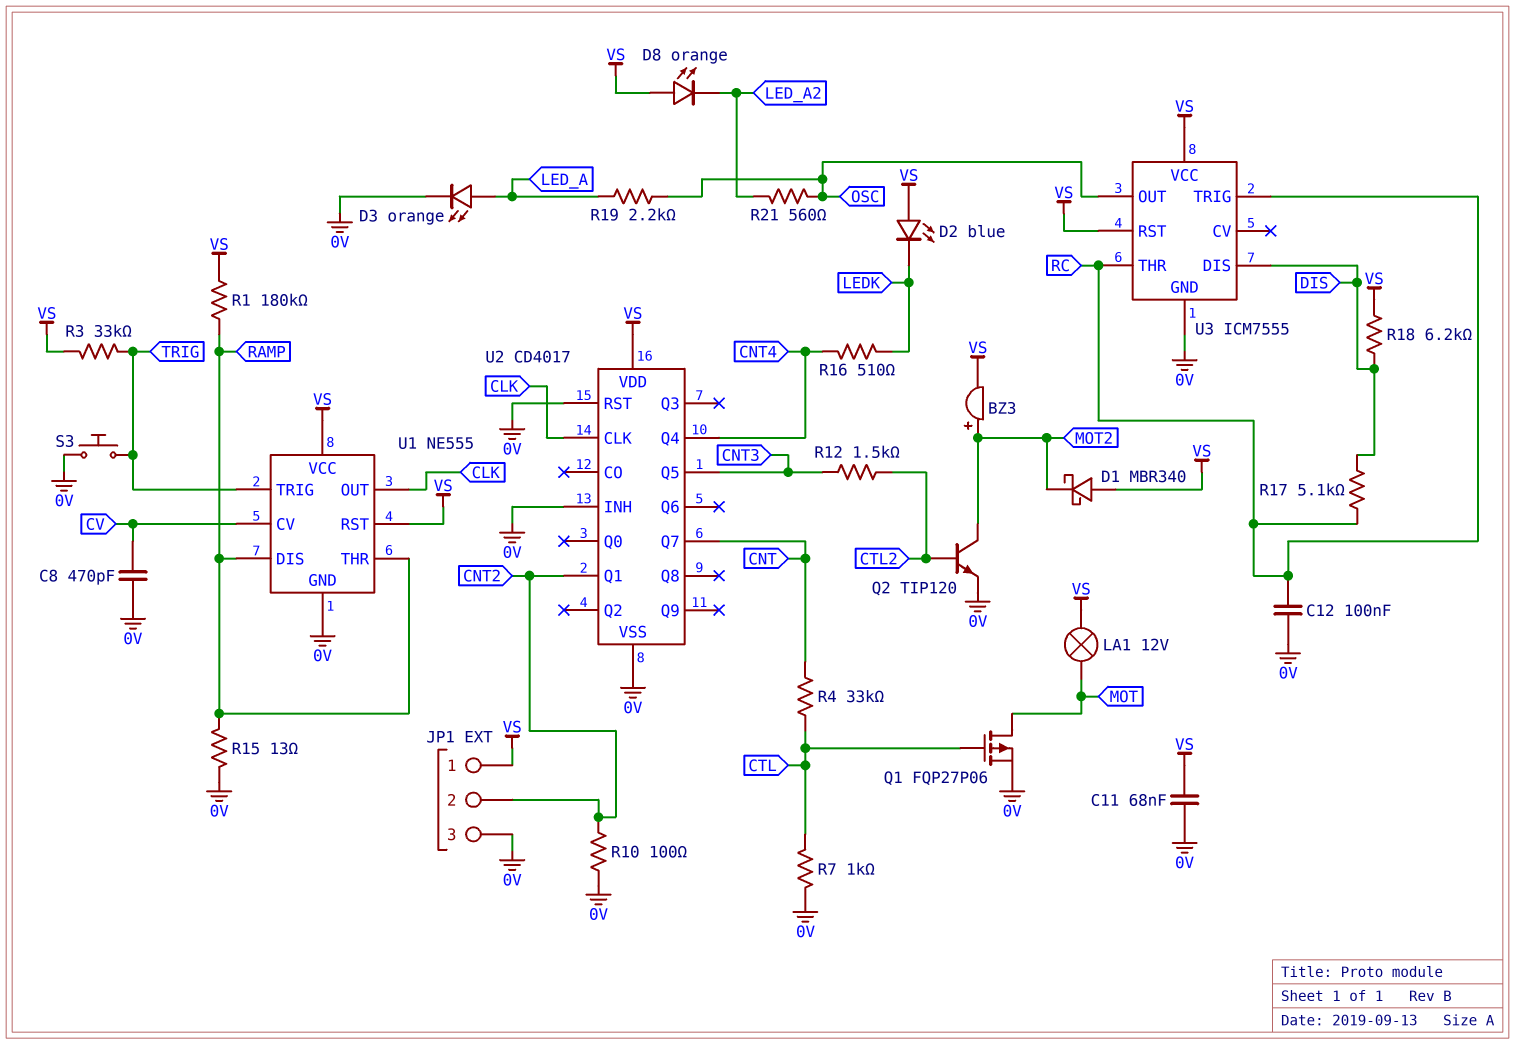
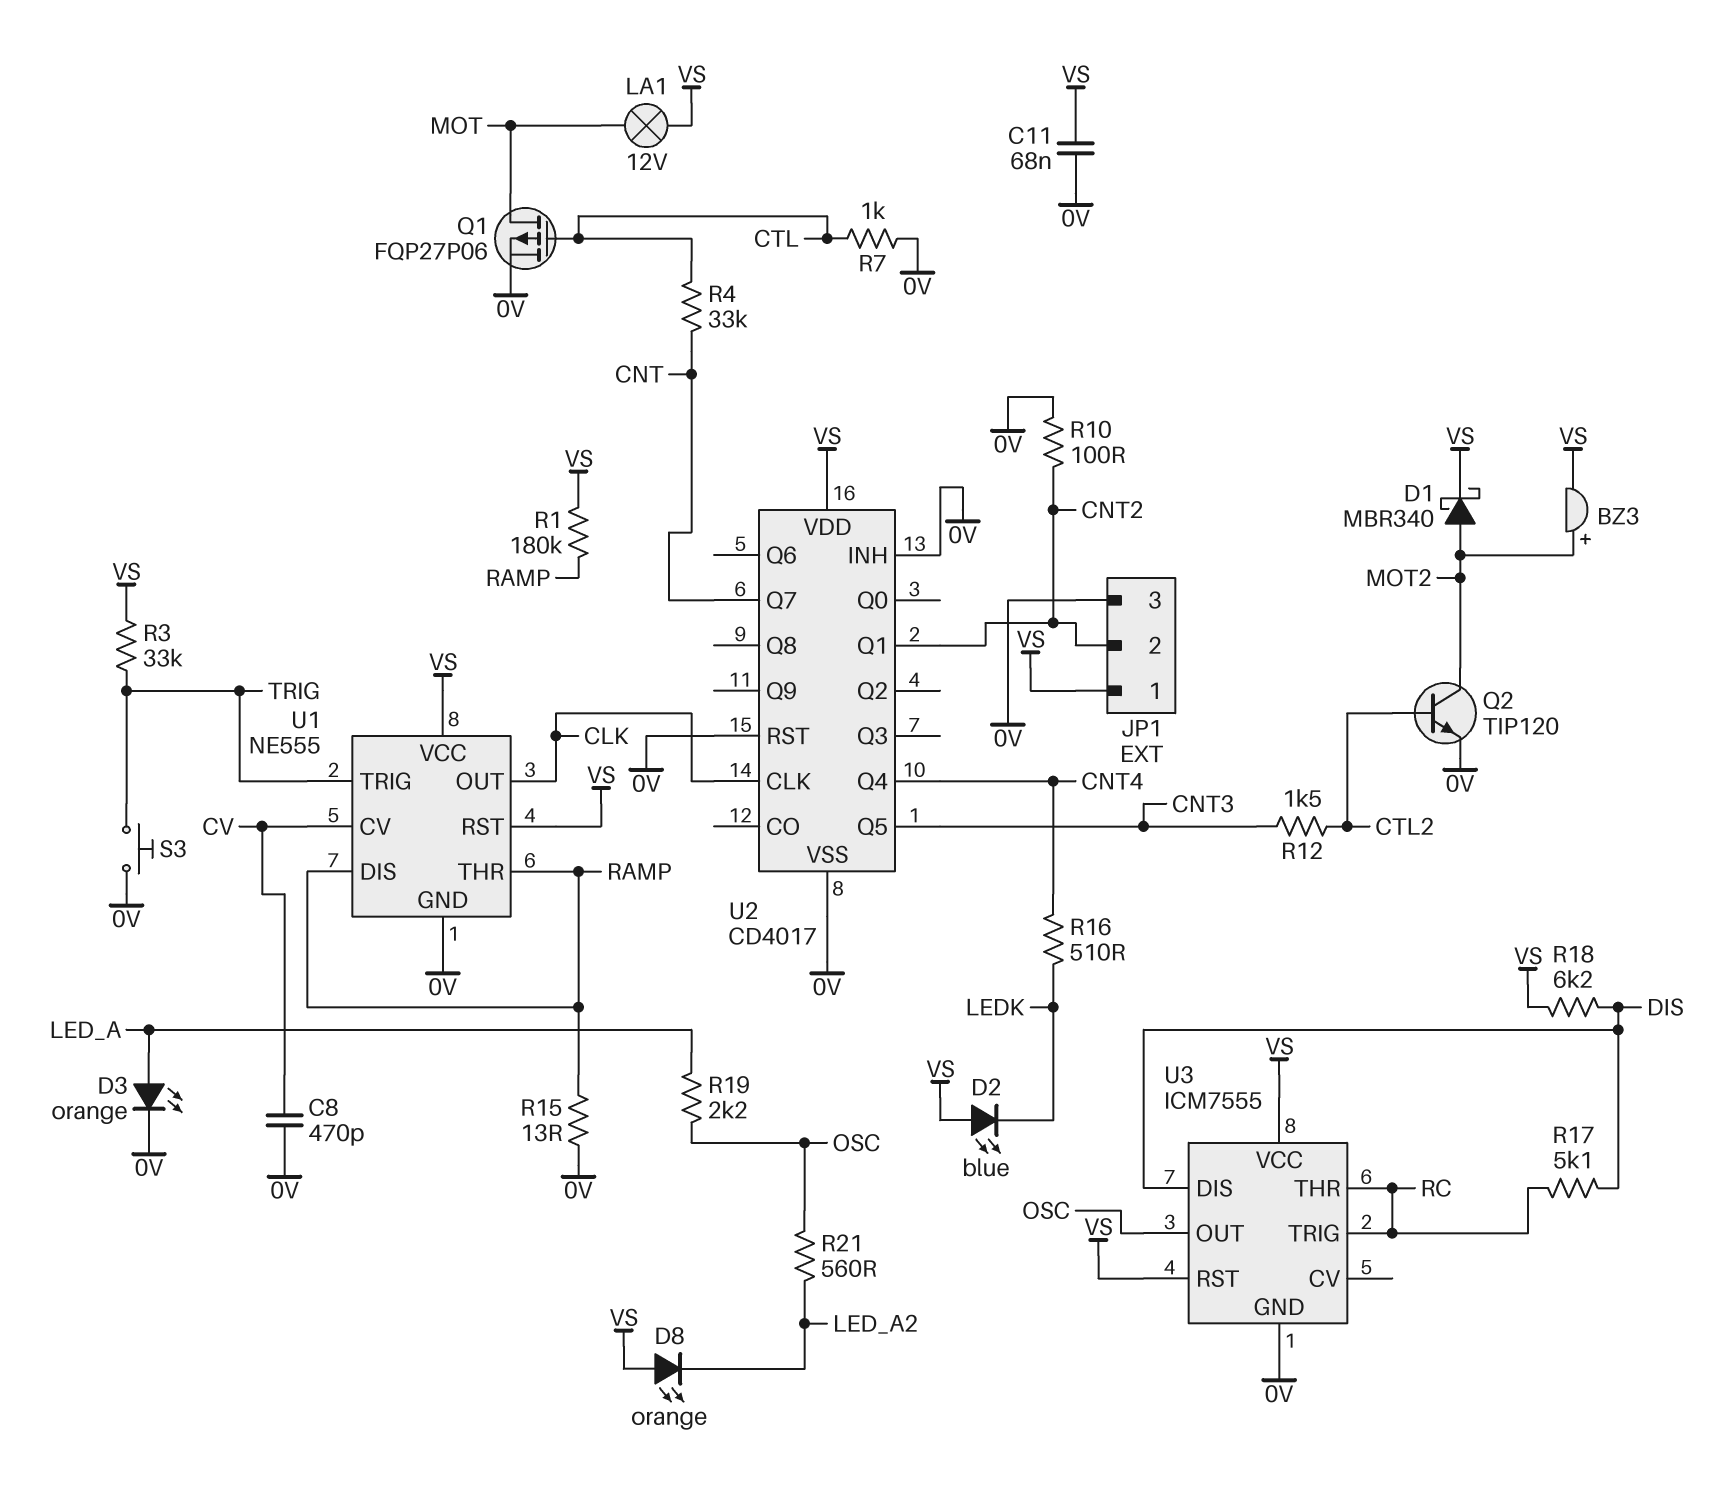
C12: 100nF (0V, RC) -> none
D1: schottky MBR340 (A VS, K MOT2) -> schottky MBR340 (A MOT2, K VS)

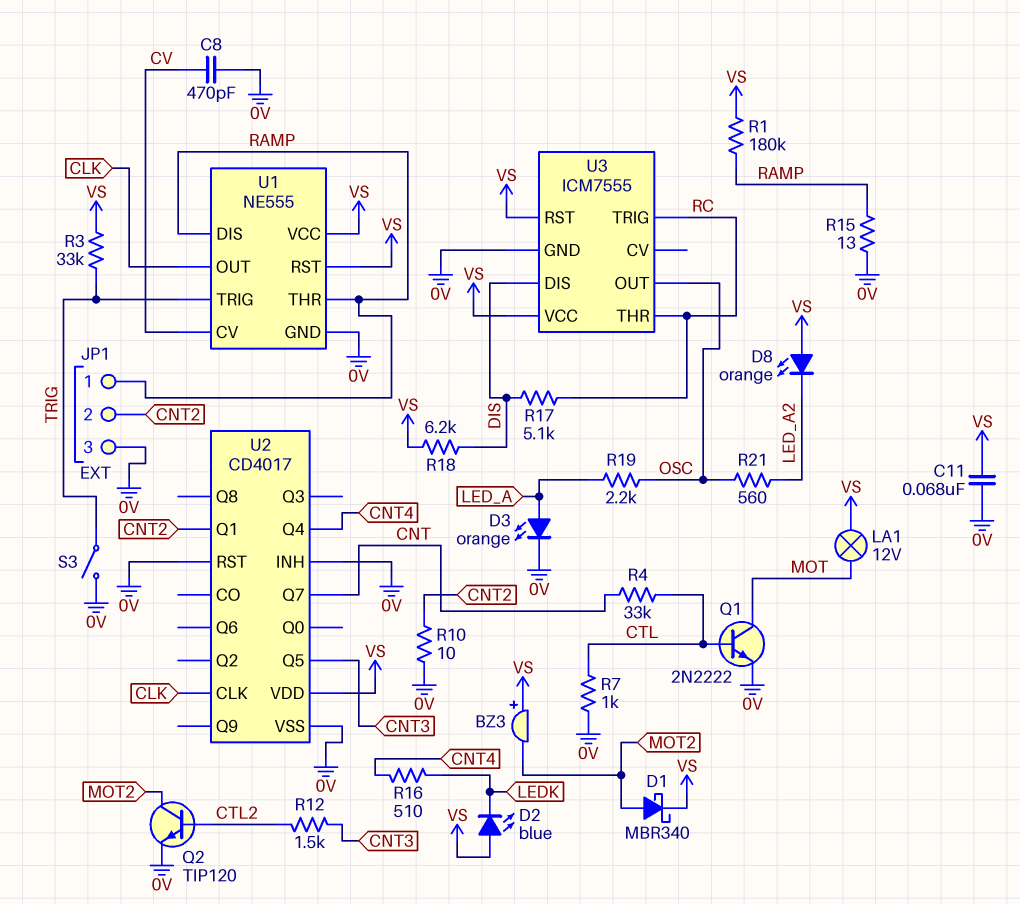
BZ3: buzzer (plus MOT2, minus VS) -> buzzer (plus VS, minus MOT2)
JP1 pin 1: VS -> RAMP
Q1: PMOS FQP27P06 (G CTL, D MOT, S 0V) -> NPN 2N2222 (B CTL, C MOT, E 0V)
R10: 100 (0V, CNT2) -> 10 (0V, CNT2)
S3: button (0V, TRIG) -> switch (0V, TRIG)

